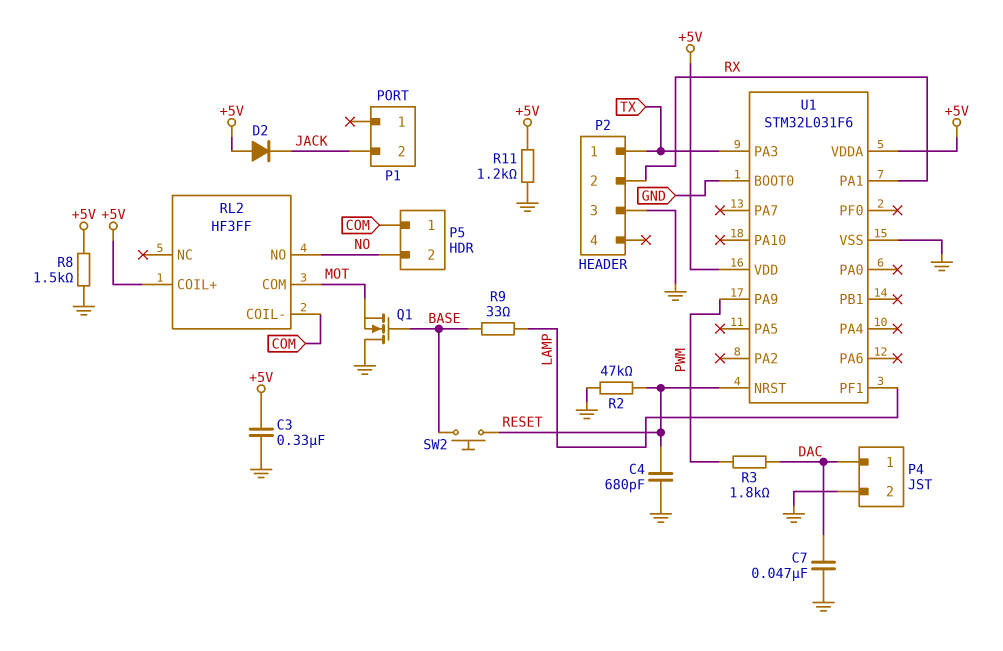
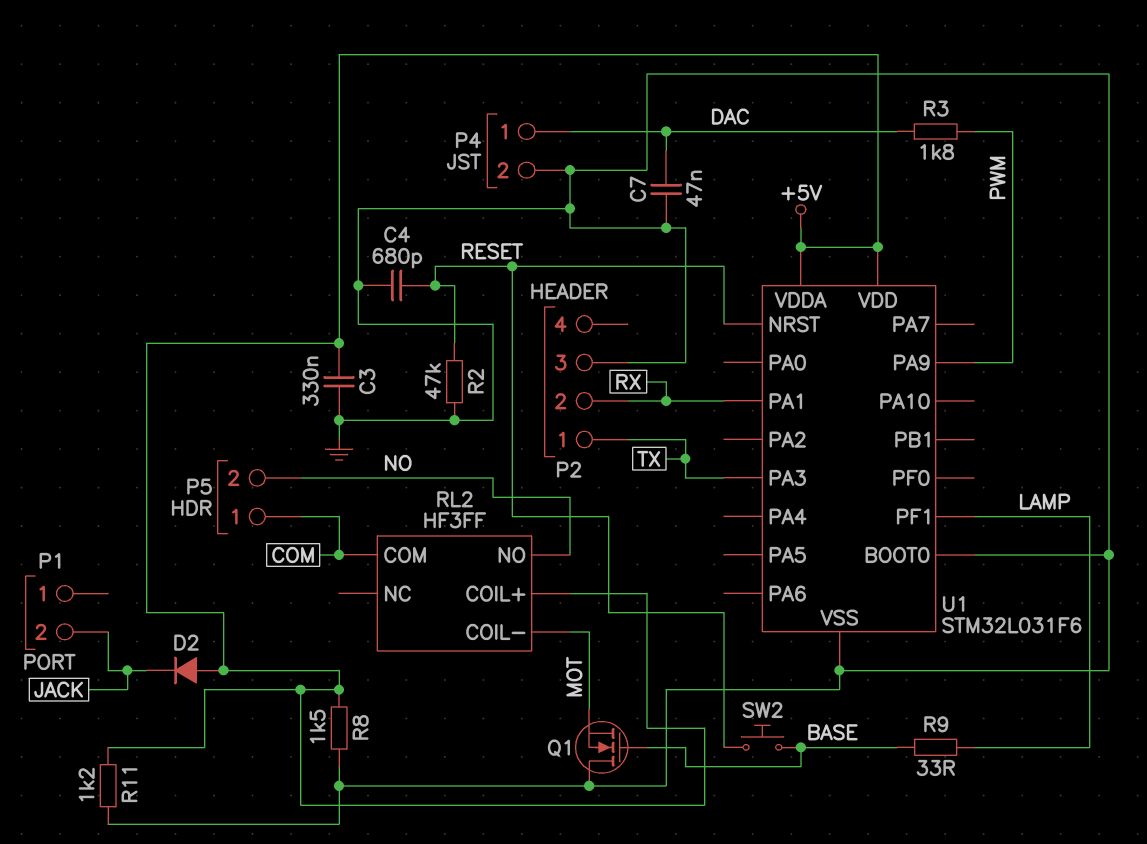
RL2 pin COIL-: COM -> MOT
RL2 pin COM: MOT -> COM

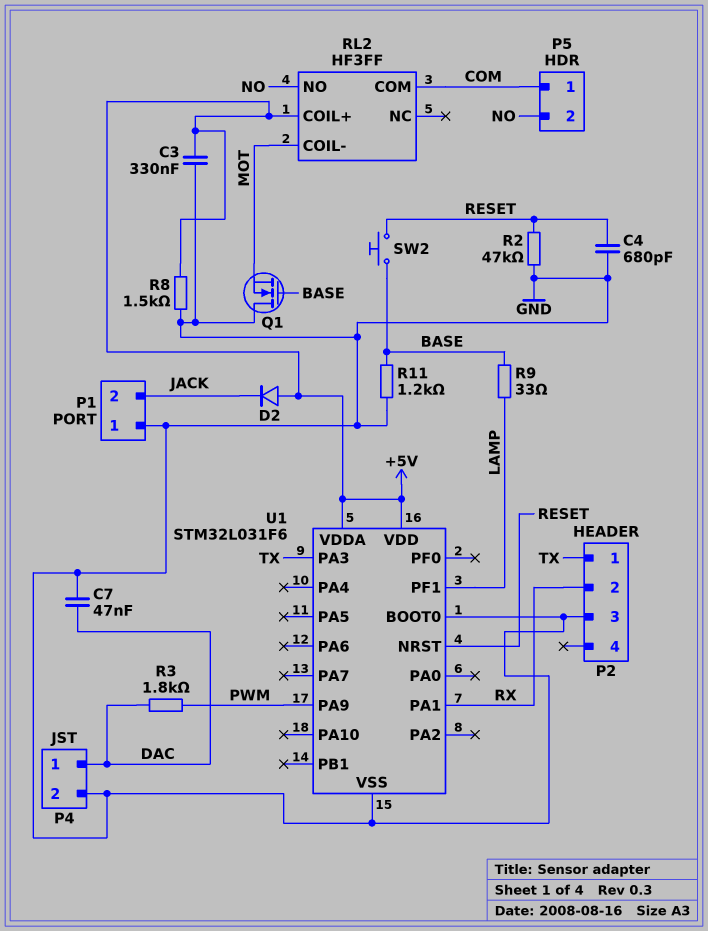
P1 pin 1: none -> GND
R11: 1.2k (+5V, GND) -> 1.2k (BASE, GND)

